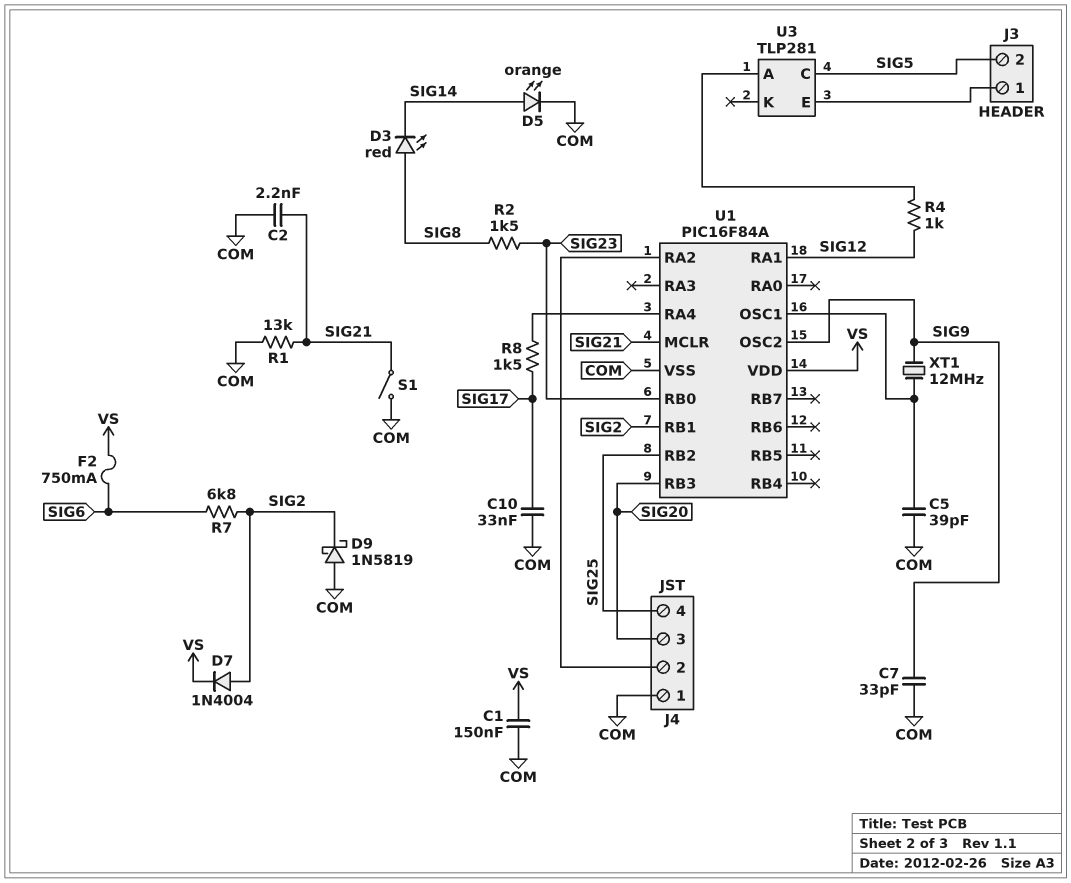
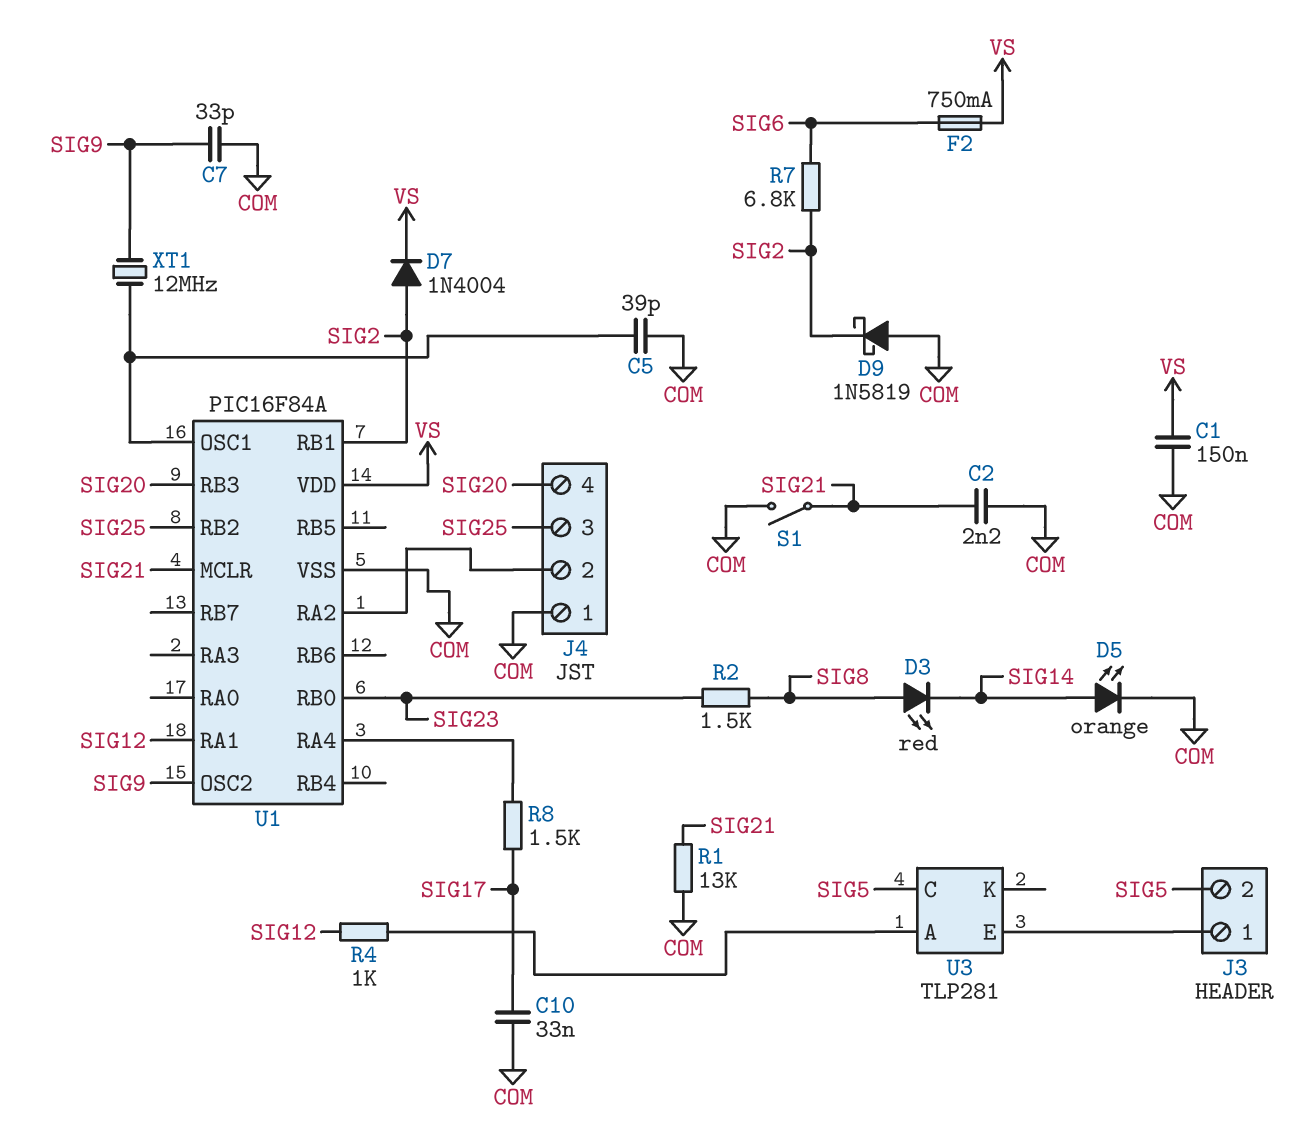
J4 pin 3: SIG20 -> SIG25
J4 pin 4: SIG25 -> SIG20

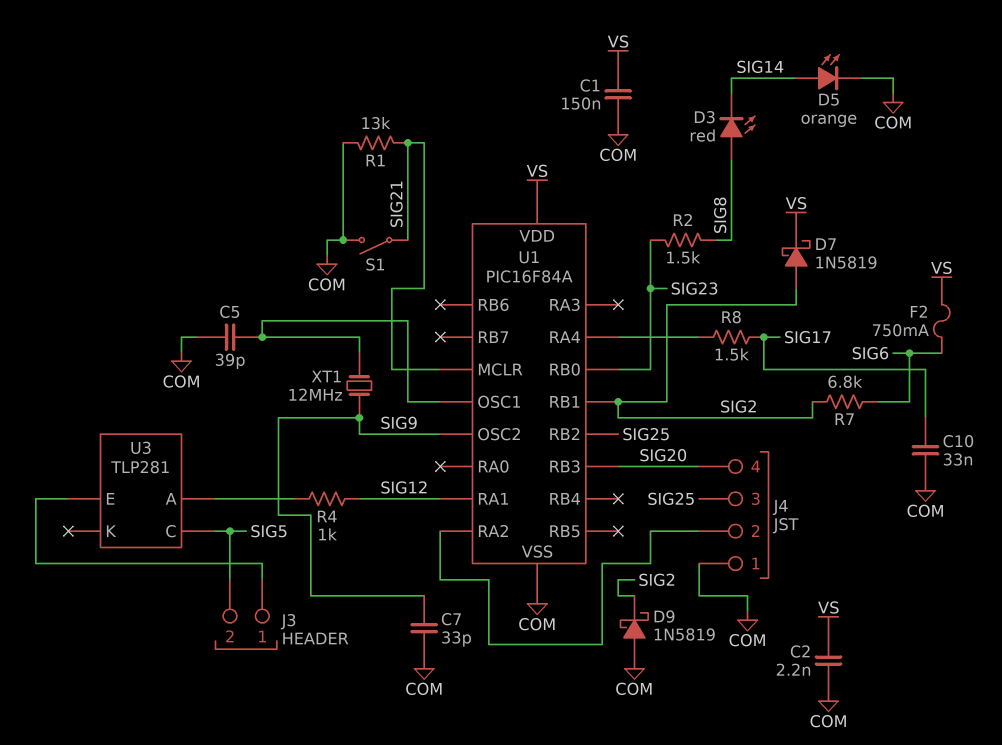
C2: 2.2nF (COM, SIG21) -> 2.2nF (COM, VS)
D7: diode 1N4004 (A SIG2, K VS) -> schottky 1N5819 (A SIG2, K VS)

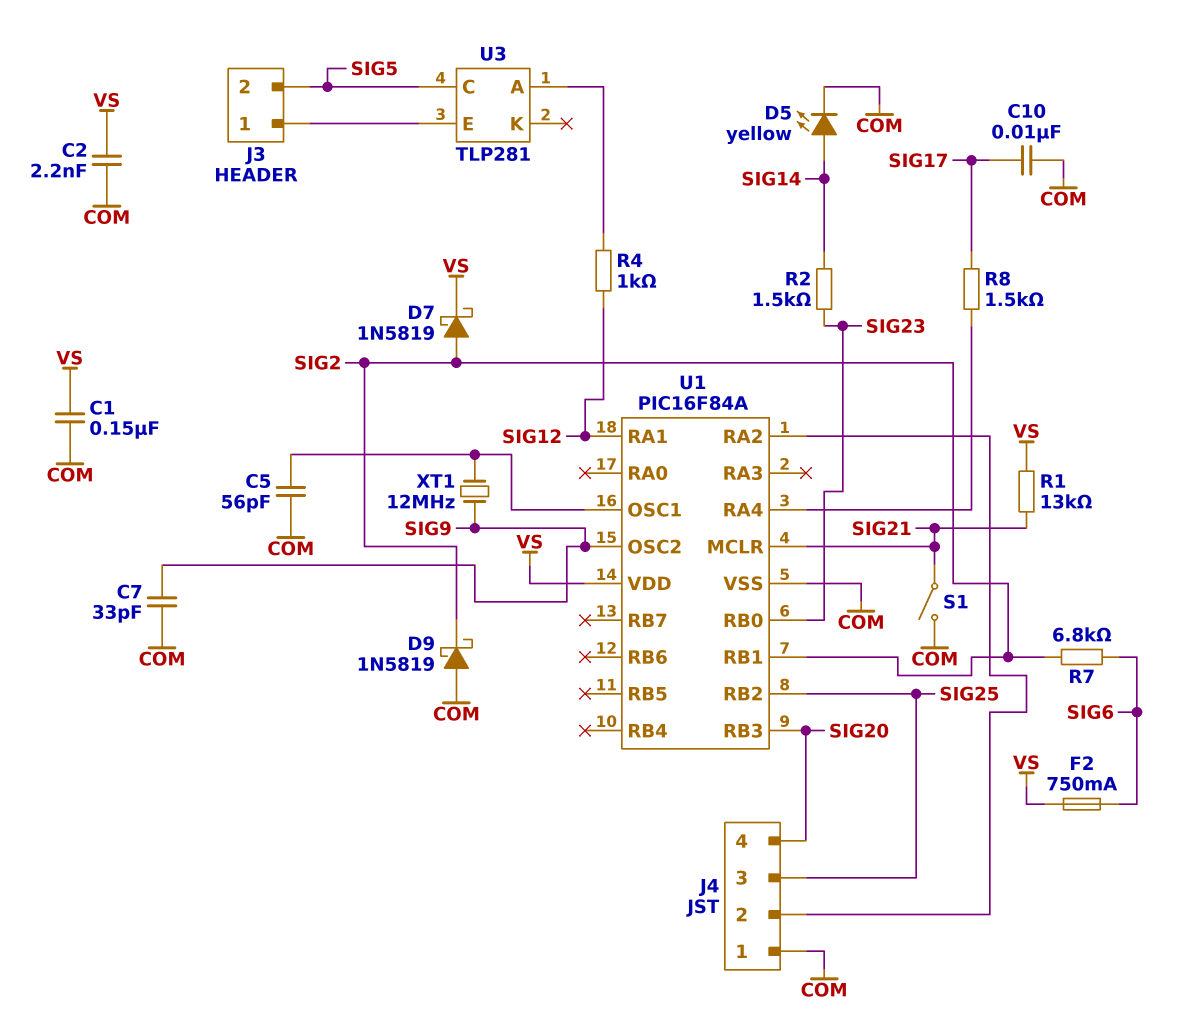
C5: 39pF (COM, U1/OSC1) -> 56pF (COM, U1/OSC1)
C10: 33nF (COM, SIG17) -> 10nF (COM, SIG17)
D3: LED red (A SIG8, K SIG14) -> none
D5: LED orange (A SIG14, K COM) -> LED yellow (A SIG14, K COM)
R1: 13k (COM, SIG21) -> 13k (SIG21, VS)
R2: 1.5k (SIG8, SIG23) -> 1.5k (SIG14, SIG23)

